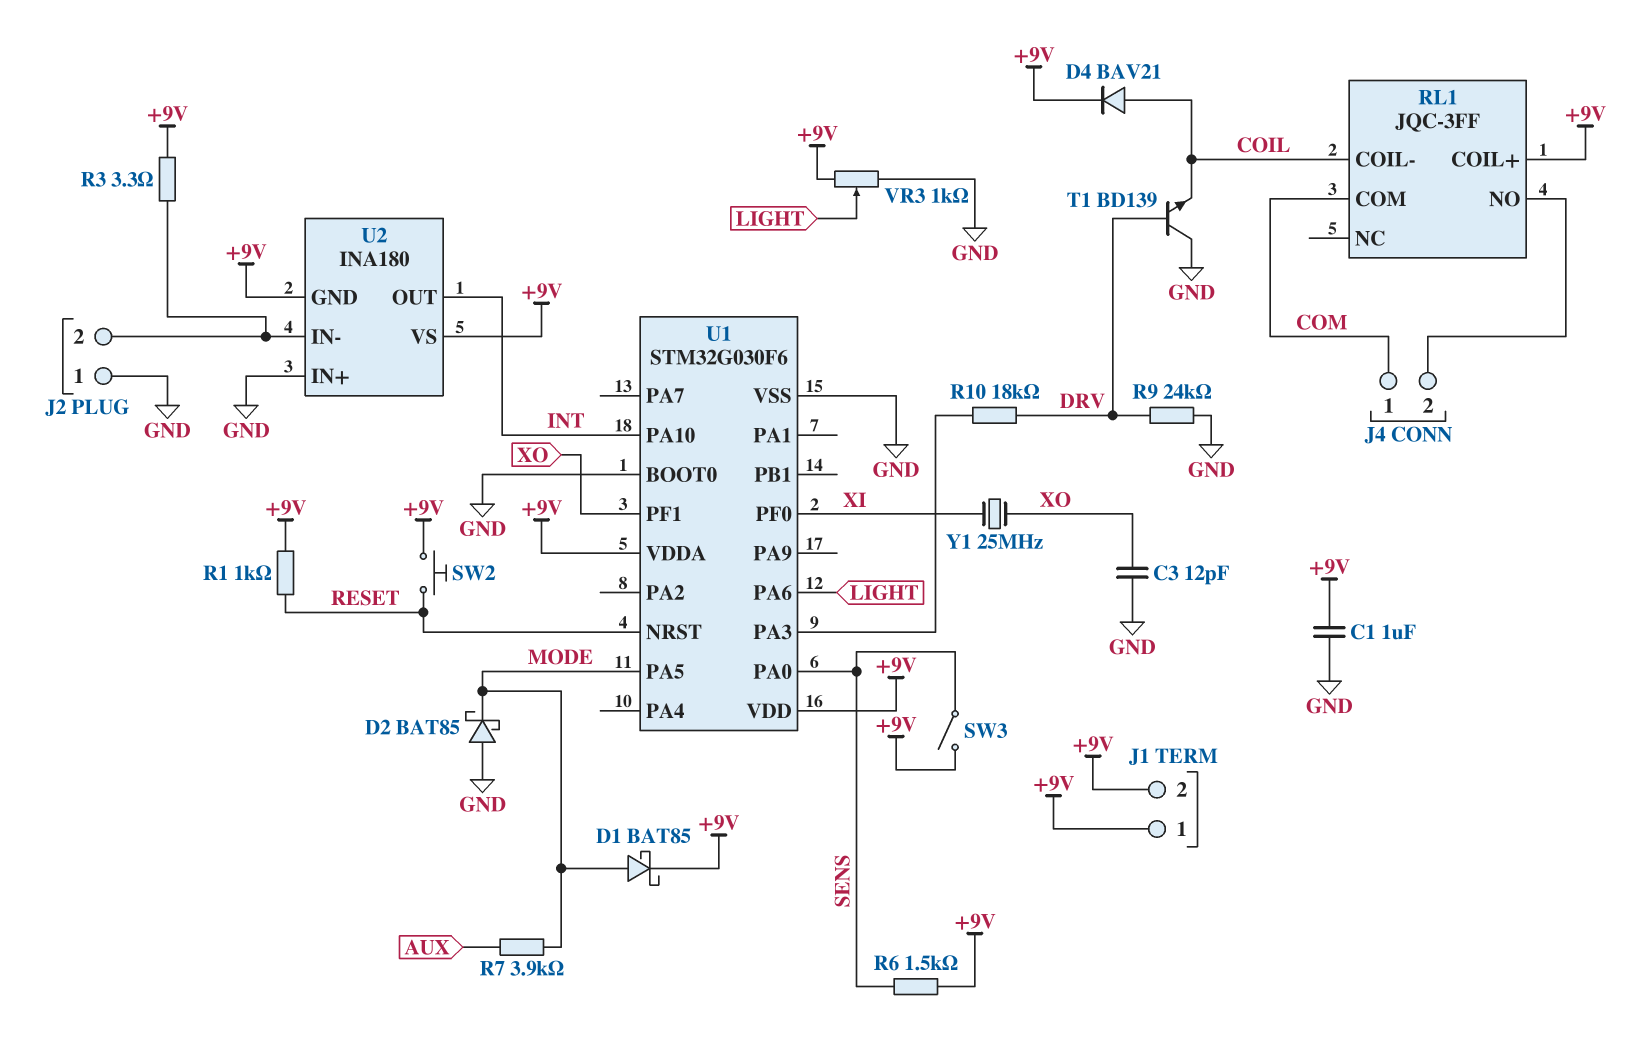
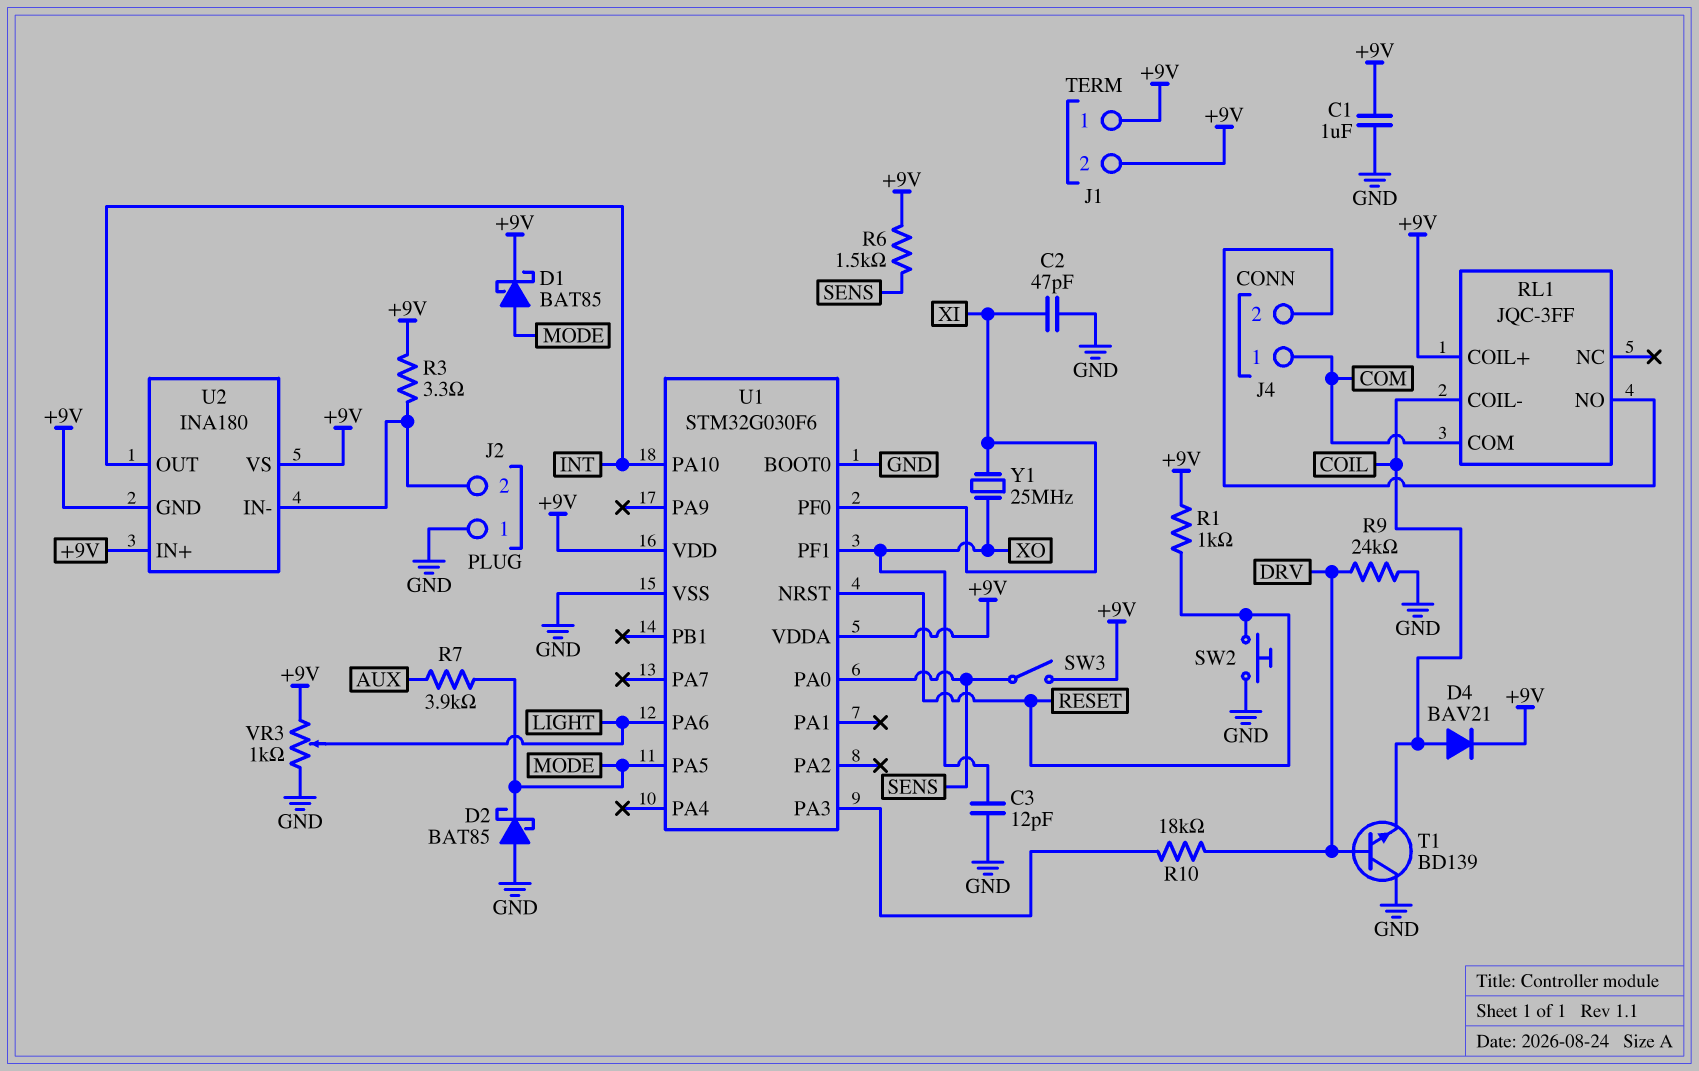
C2: none -> 47pF (GND, XI)
SW2: button (+9V, RESET) -> button (GND, RESET)
U2 pin IN+: GND -> +9V

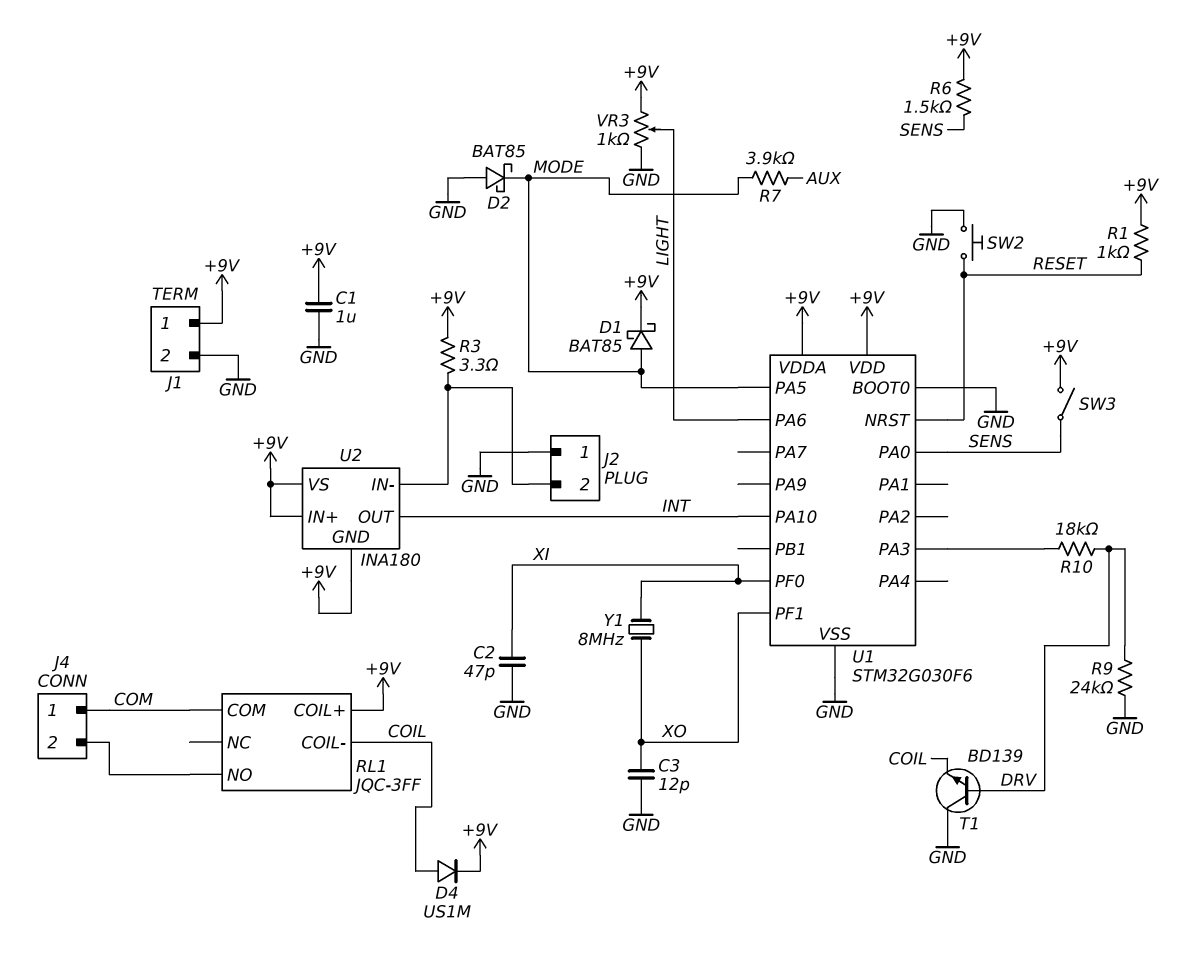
D4: diode BAV21 (A COIL, K +9V) -> diode US1M (A COIL, K +9V)
J1 pin 2: +9V -> GND
Y1: 25MHz (XI, XO) -> 8MHz (XI, XO)

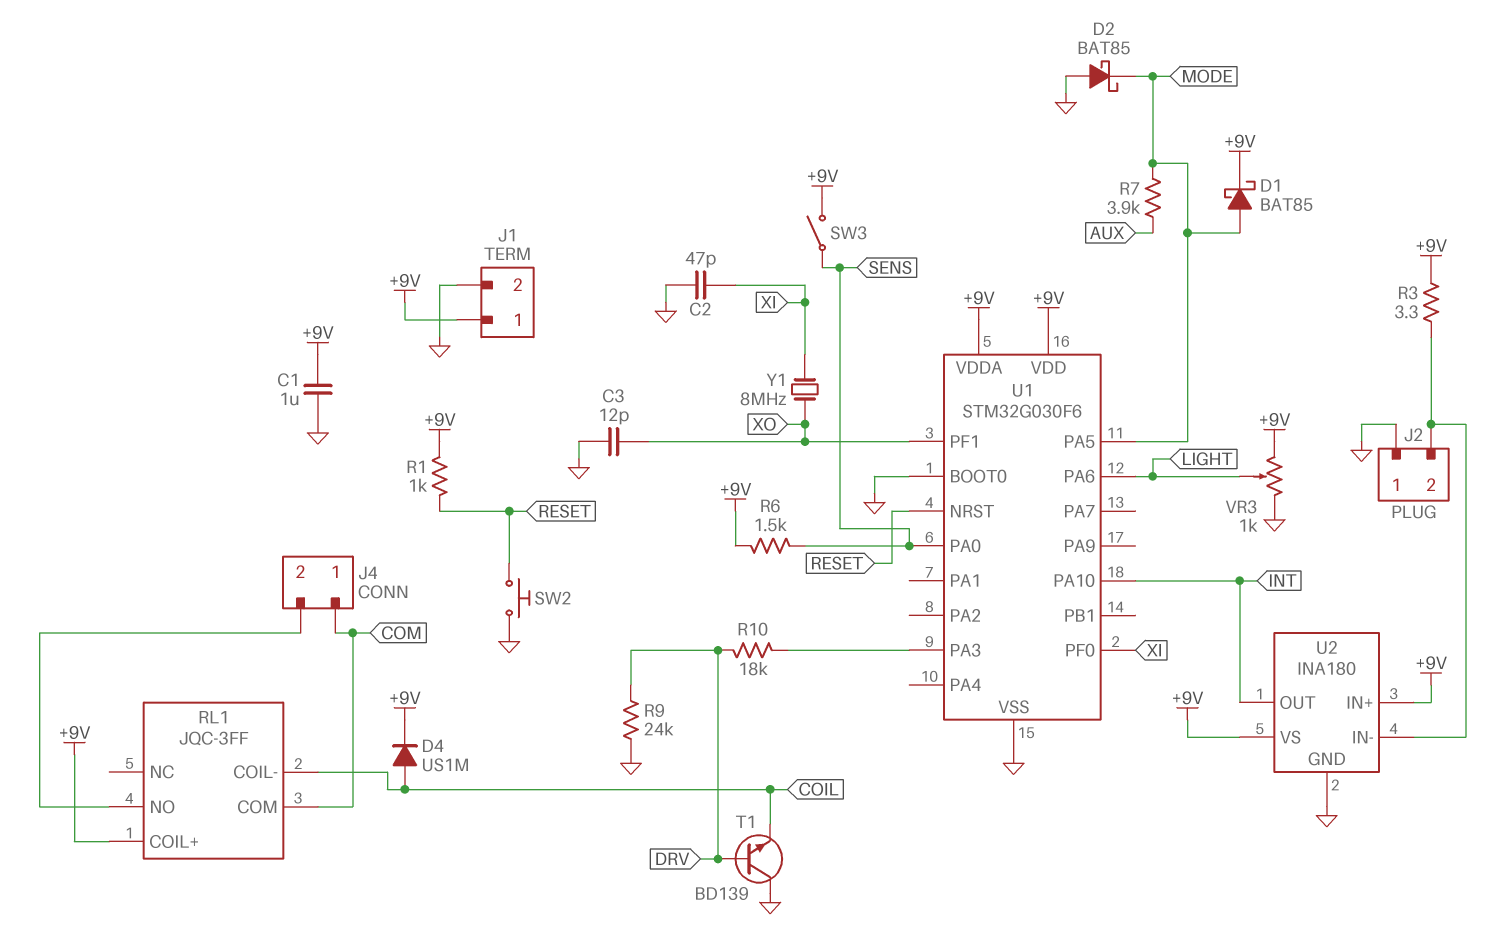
U2 pin GND: +9V -> GND

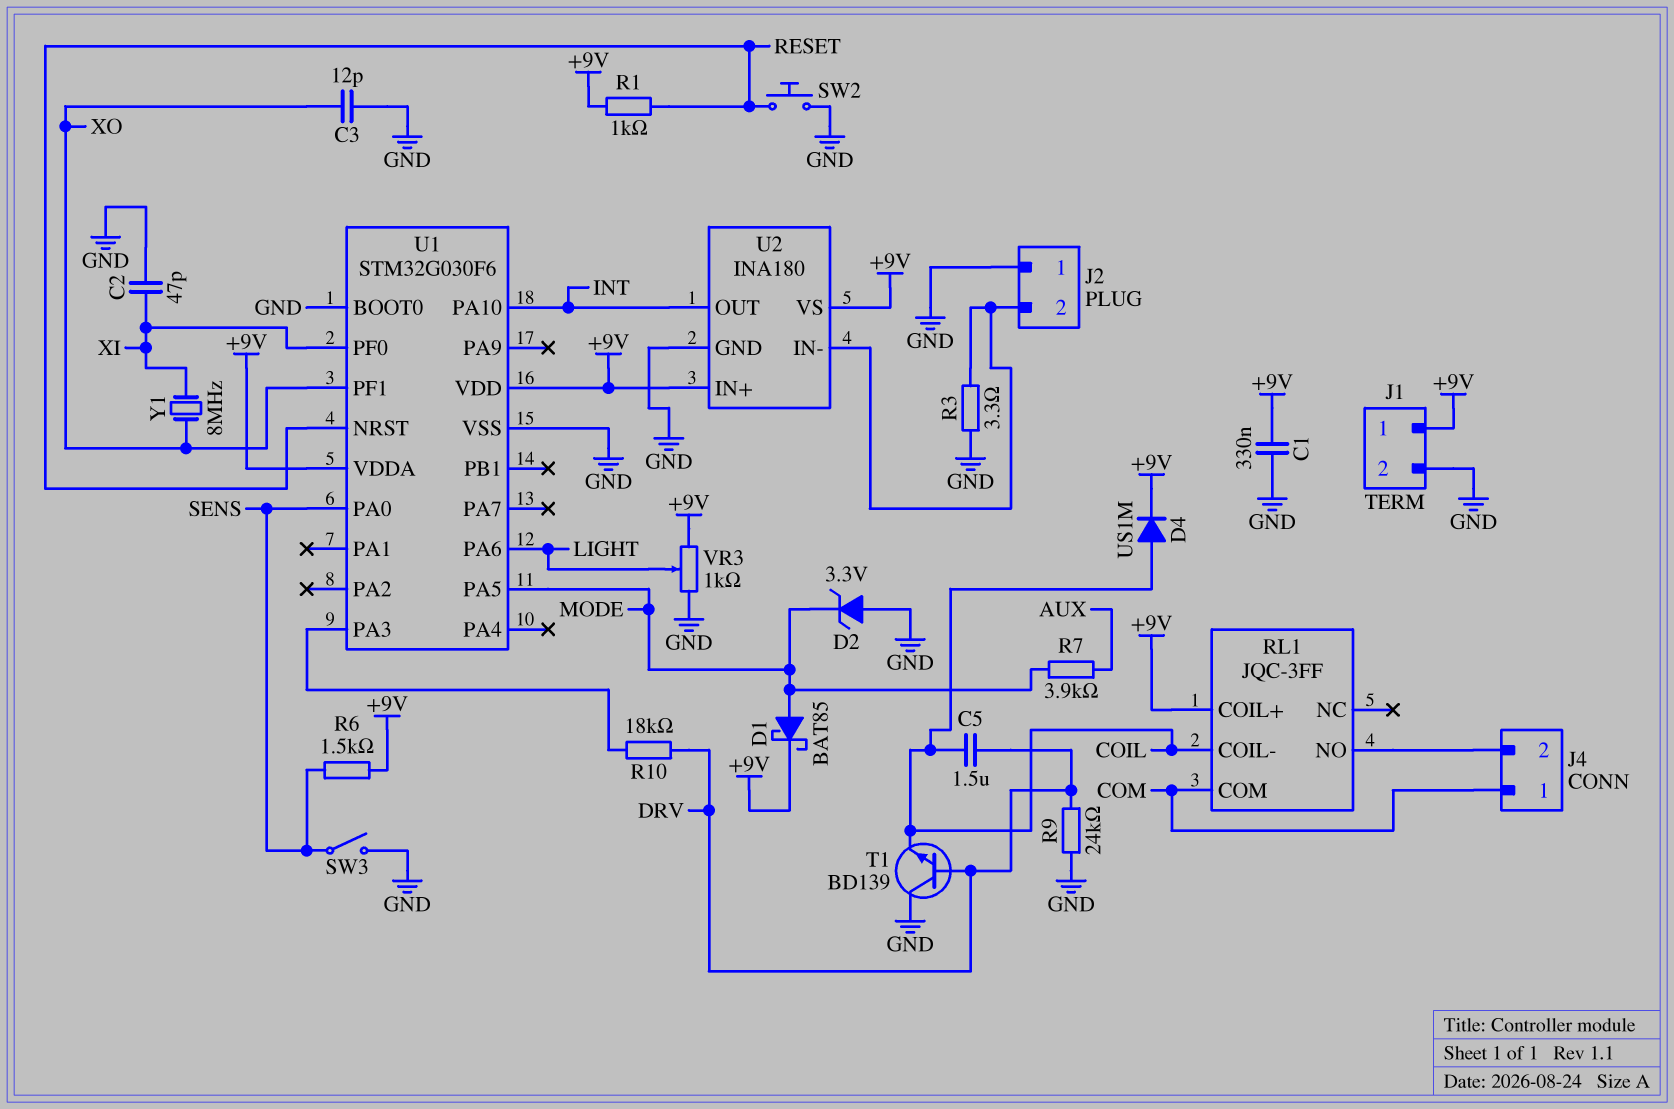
C1: 1uF (+9V, GND) -> 330nF (+9V, GND)
C5: none -> 1.5uF (COIL, DRV)
D2: schottky BAT85 (A GND, K MODE) -> zener 3.3V (A GND, K MODE)
R3: 3.3 (+9V, J2/2) -> 3.3 (GND, J2/2)
SW3: switch (+9V, SENS) -> switch (GND, SENS)

